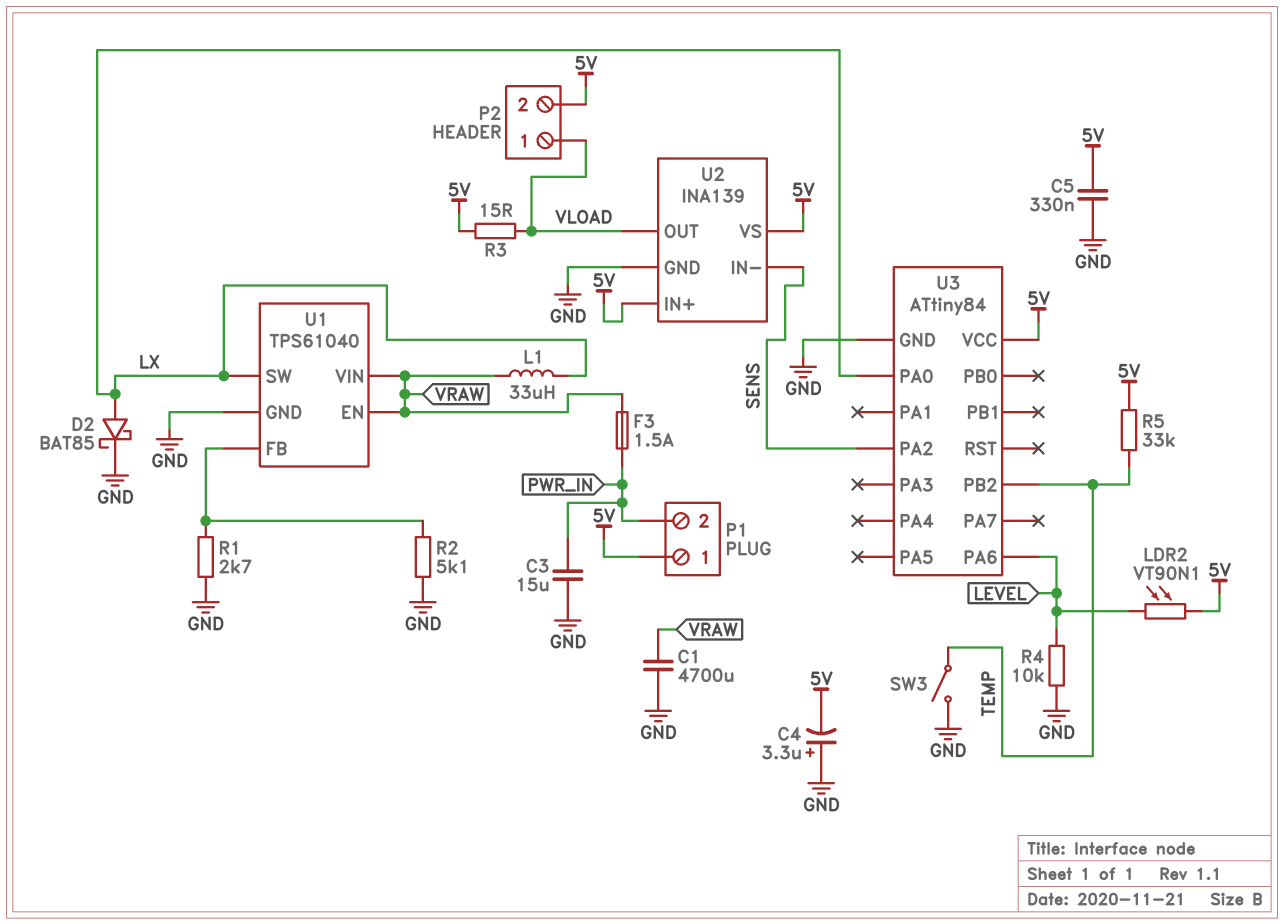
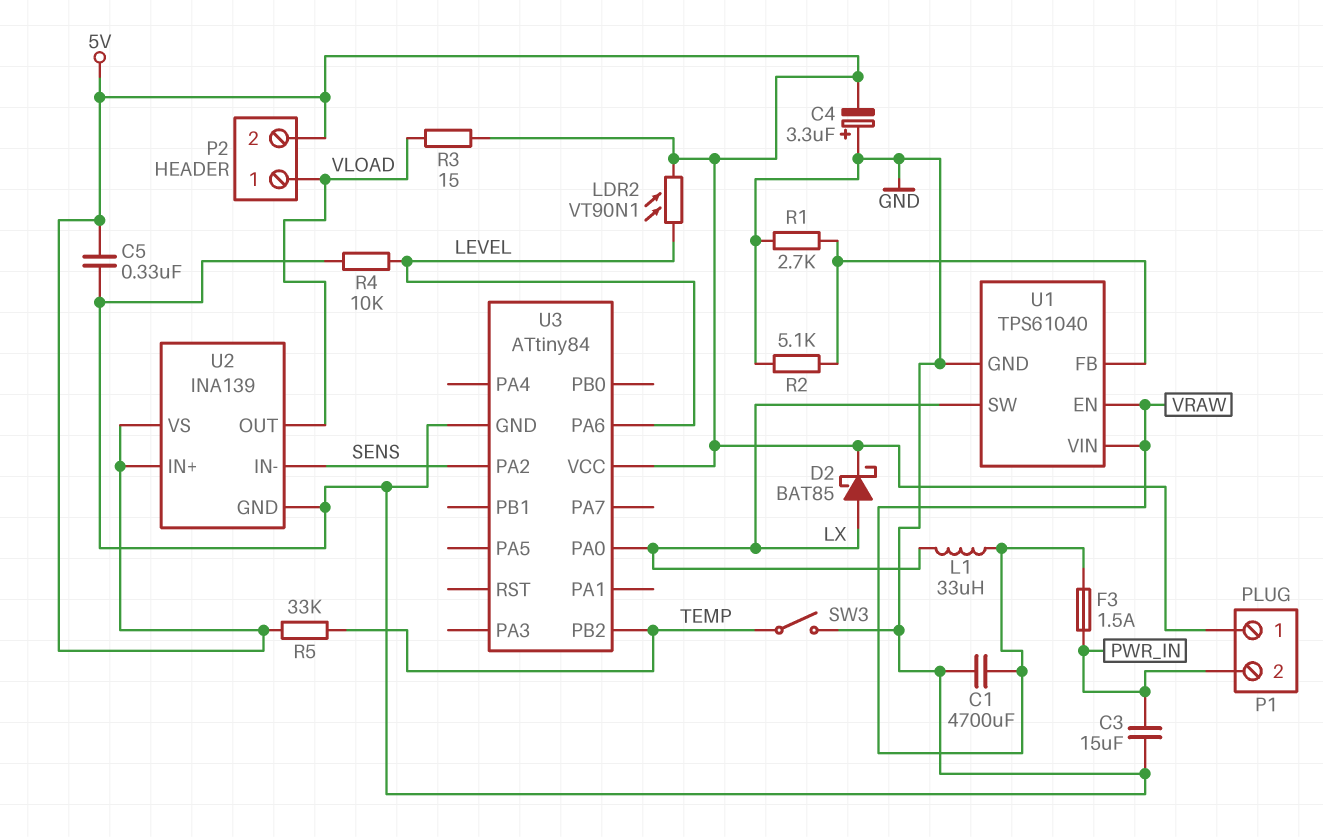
D2: schottky BAT85 (A LX, K GND) -> schottky BAT85 (A LX, K 5V)

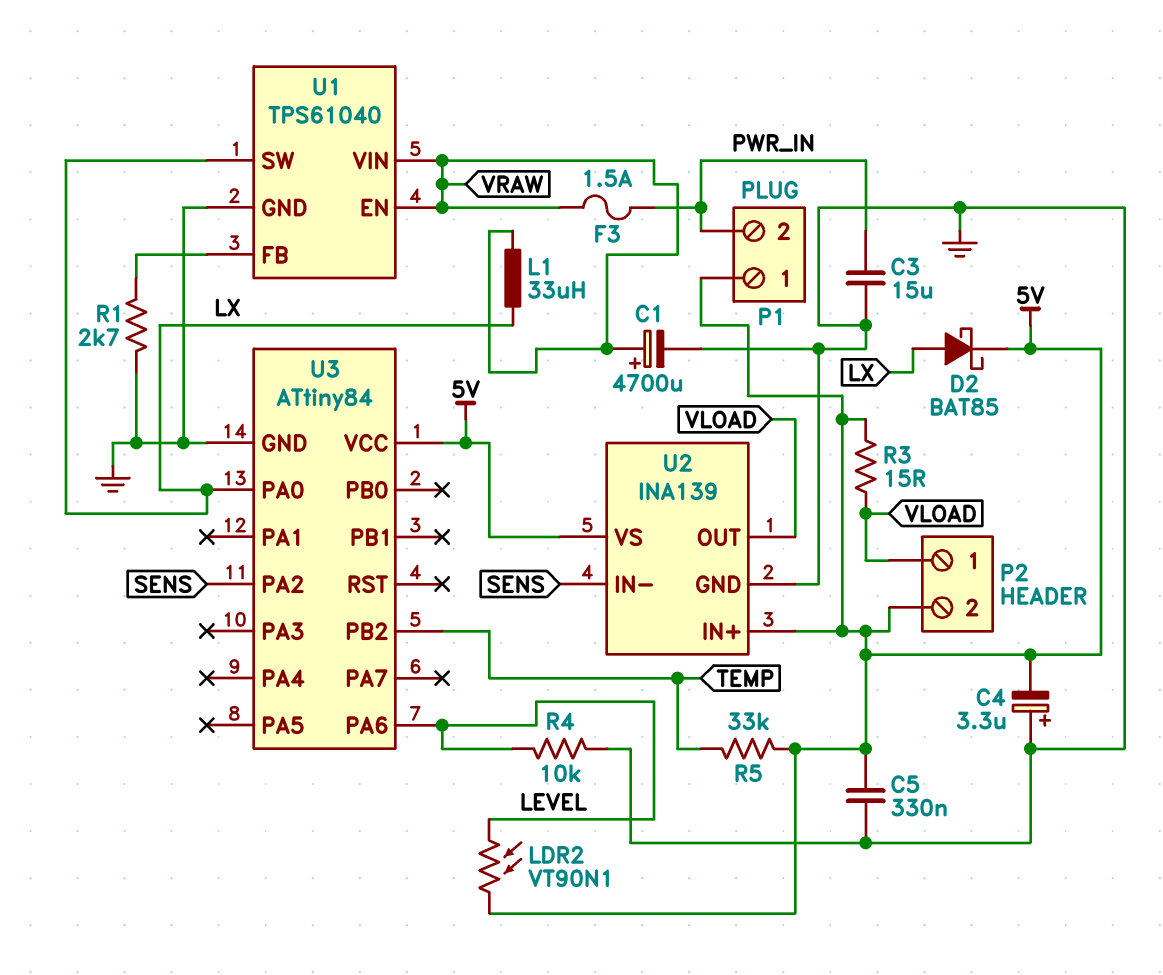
C1: 4700uF (GND, VRAW) -> 4700uF (plus VRAW, minus GND)
R2: 5.1k (GND, U1/FB) -> none
SW3: switch (GND, TEMP) -> none

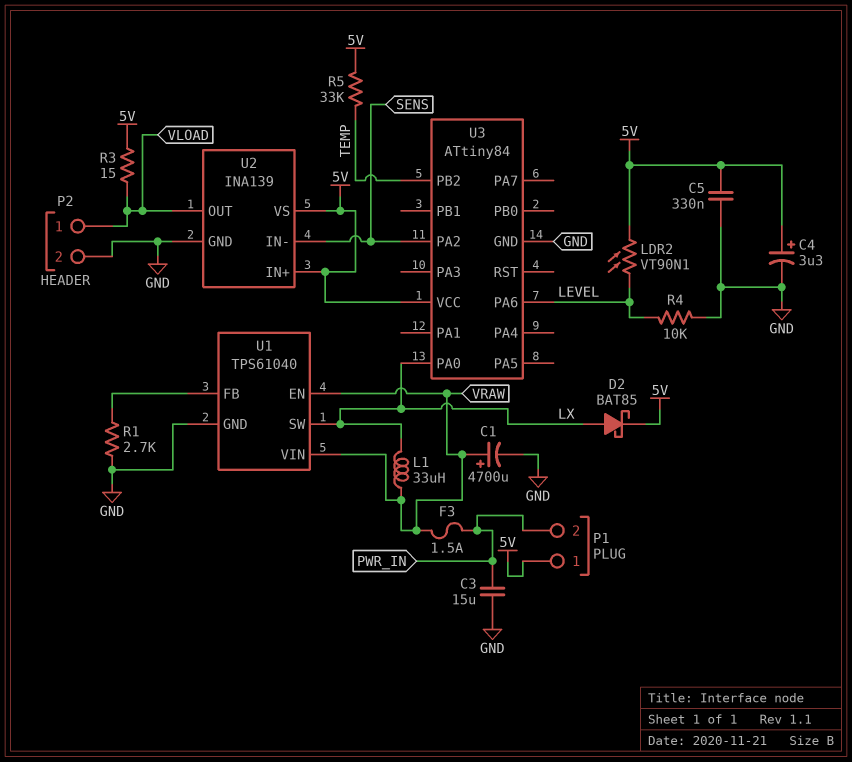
C4: 3.3uF (plus GND, minus 5V) -> 3.3uF (plus 5V, minus GND)
P2 pin 2: 5V -> GND

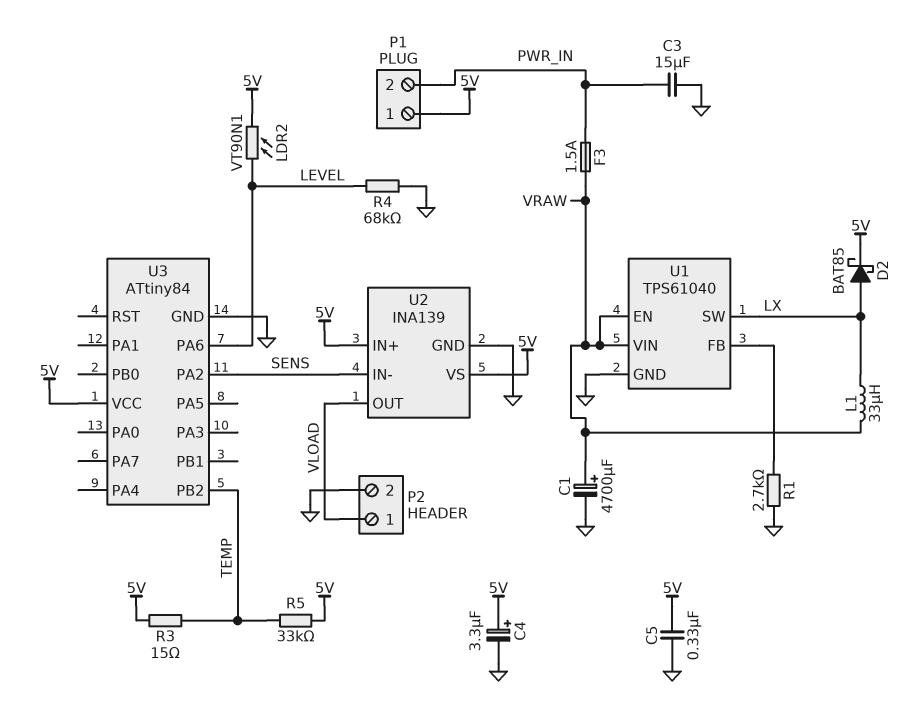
R3: 15 (5V, VLOAD) -> 15 (5V, TEMP)
R4: 10k (GND, LEVEL) -> 68k (GND, LEVEL)
U3 pin PA0: LX -> none

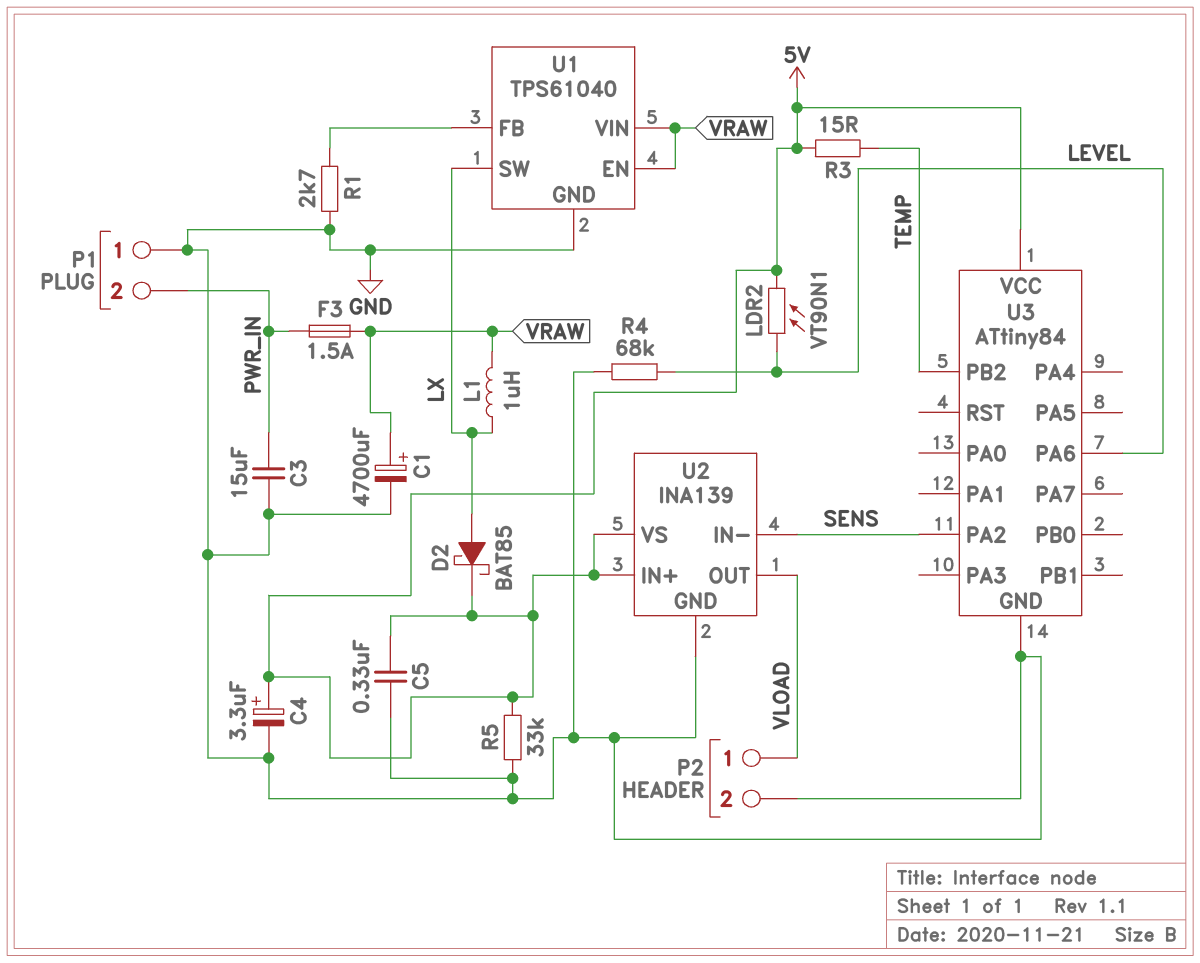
L1: 33uH (LX, VRAW) -> 1uH (LX, VRAW)
P1 pin 1: 5V -> GND
R5: 33k (5V, TEMP) -> 33k (5V, GND)

